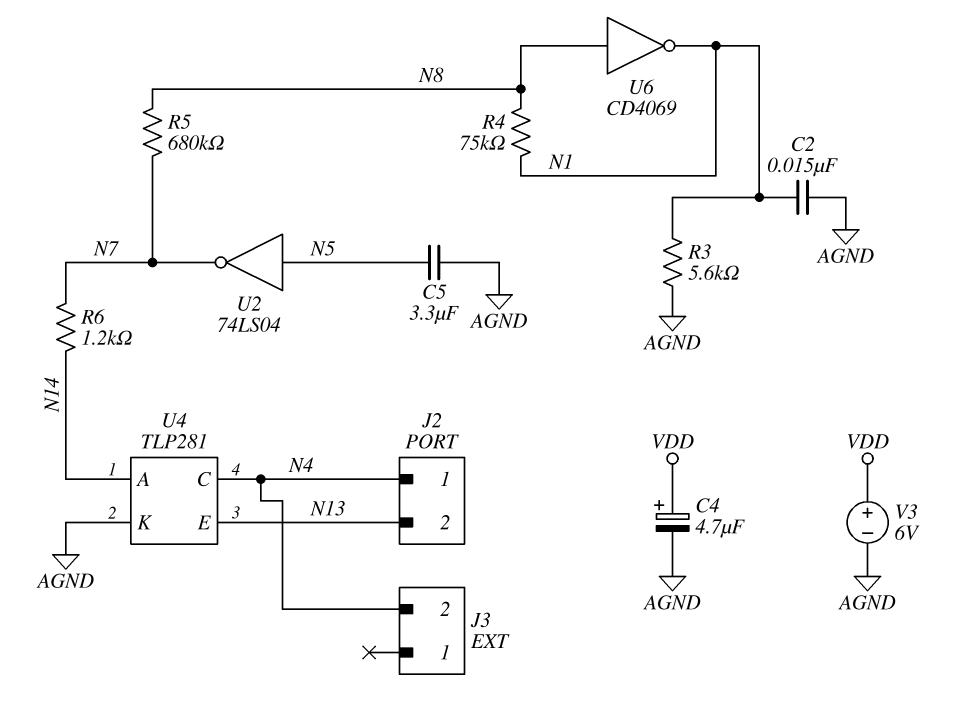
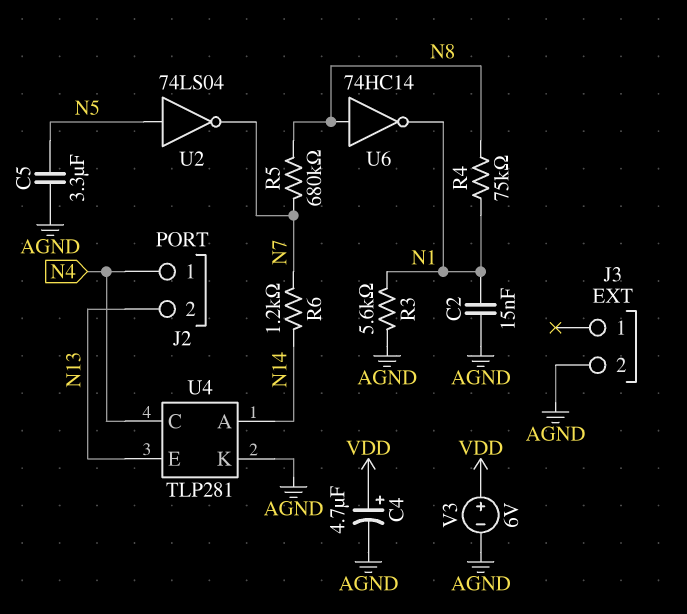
J3 pin 2: N4 -> AGND
U6: NOT CD4069 (in N8, out N1) -> NOT 74HC14 (in N8, out N1)

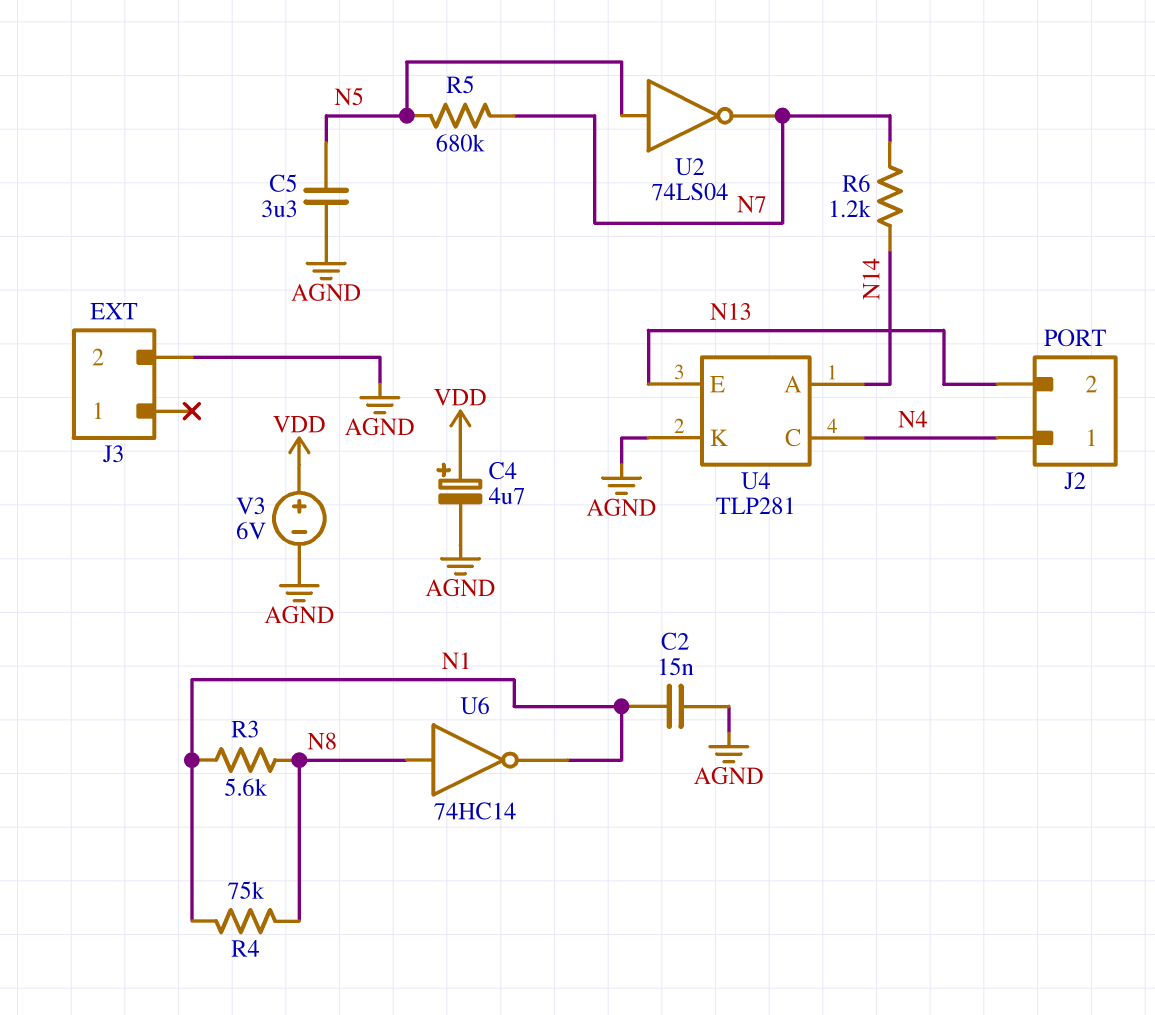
R3: 5.6k (AGND, N1) -> 5.6k (N1, N8)
R5: 680k (N7, N8) -> 680k (N5, N7)

